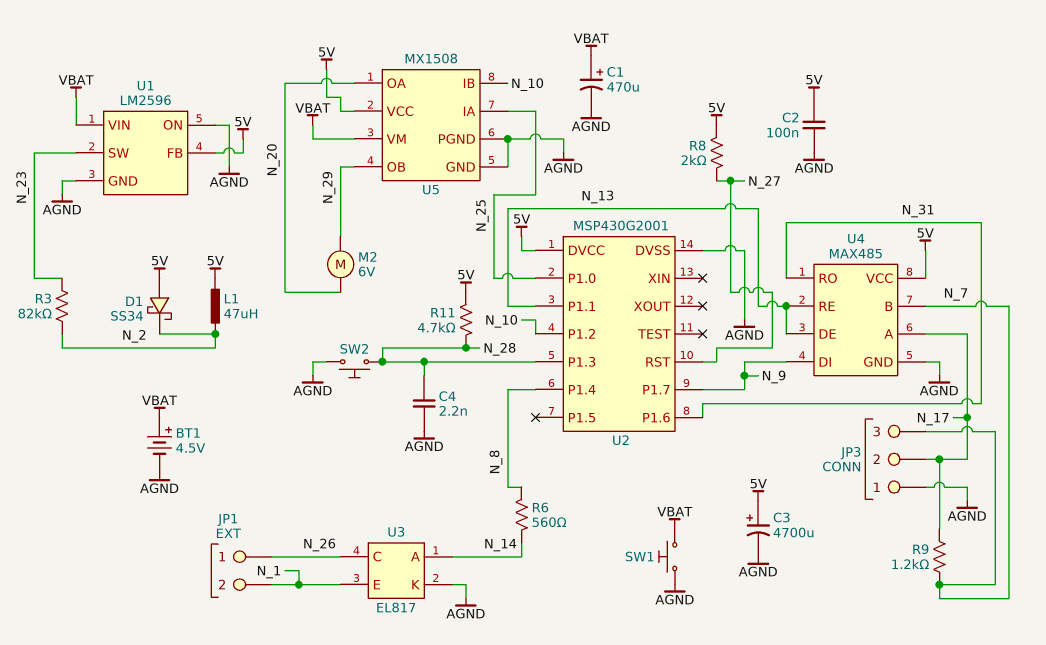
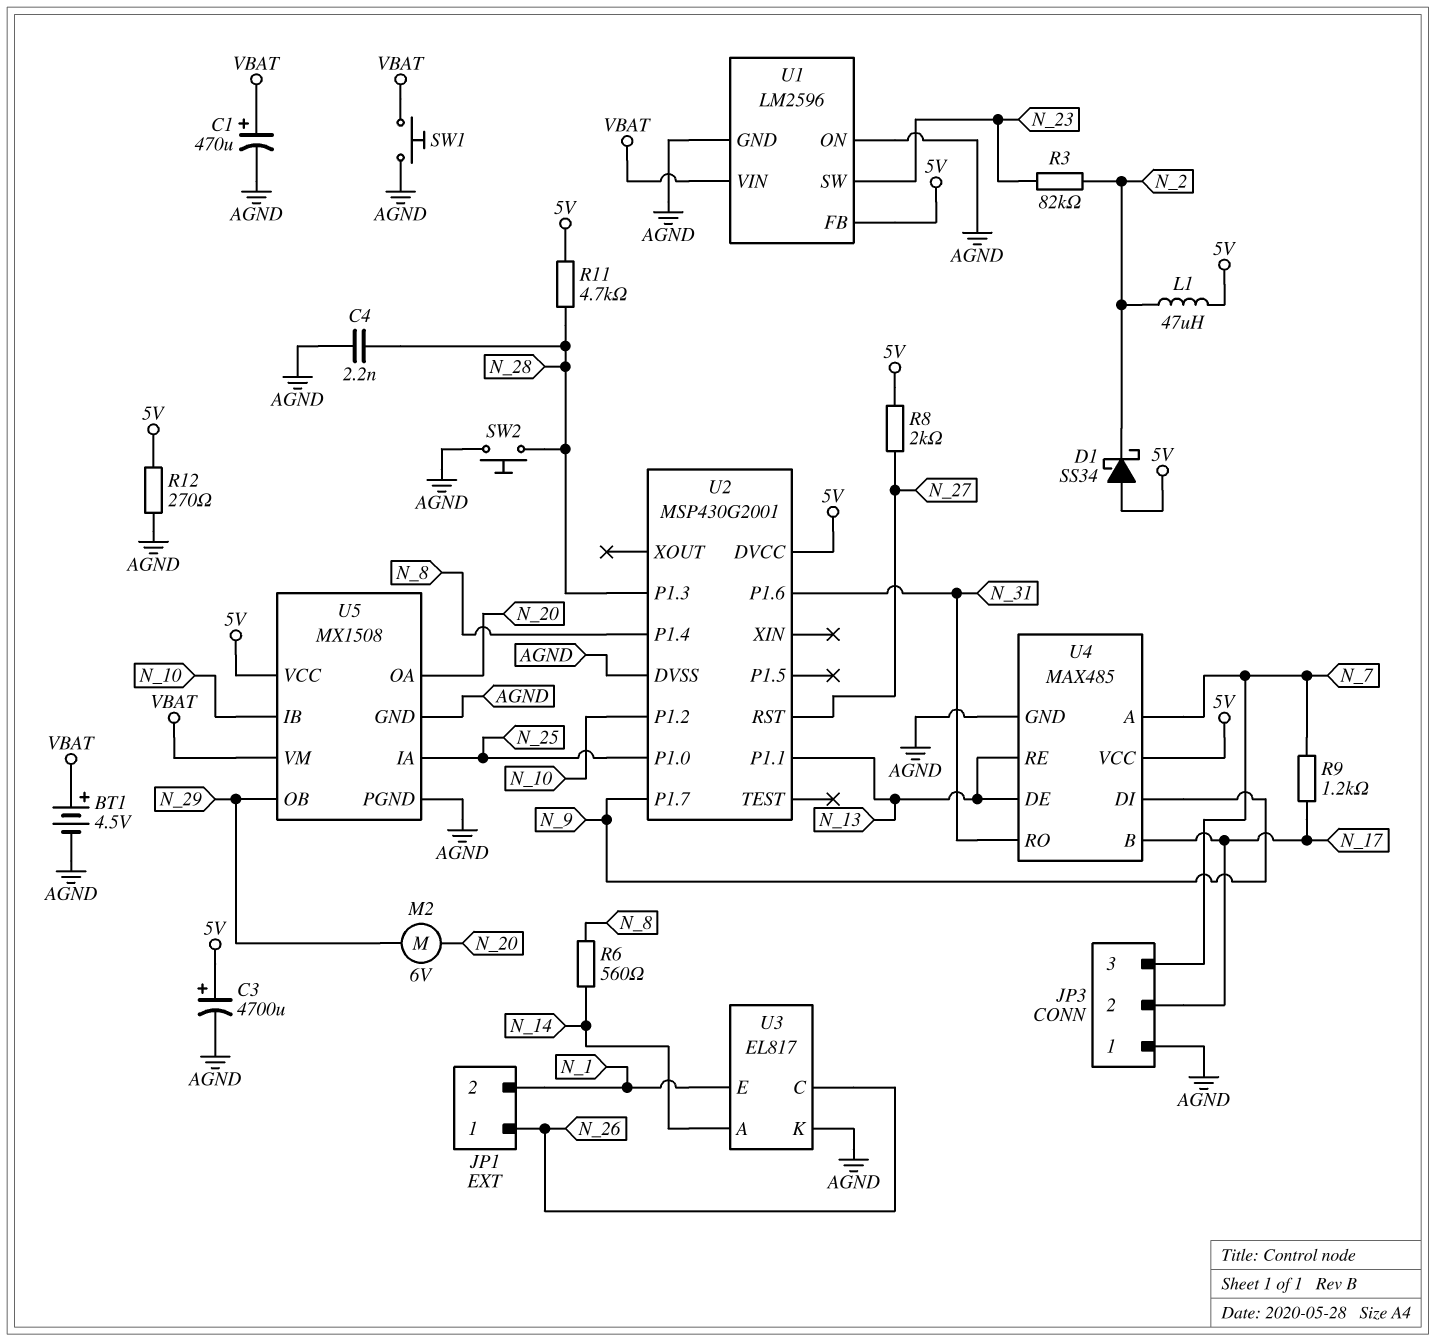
C2: 100nF (5V, AGND) -> none
R12: none -> 270 (5V, AGND)
U4 pin A: N_17 -> N_7
U4 pin B: N_7 -> N_17

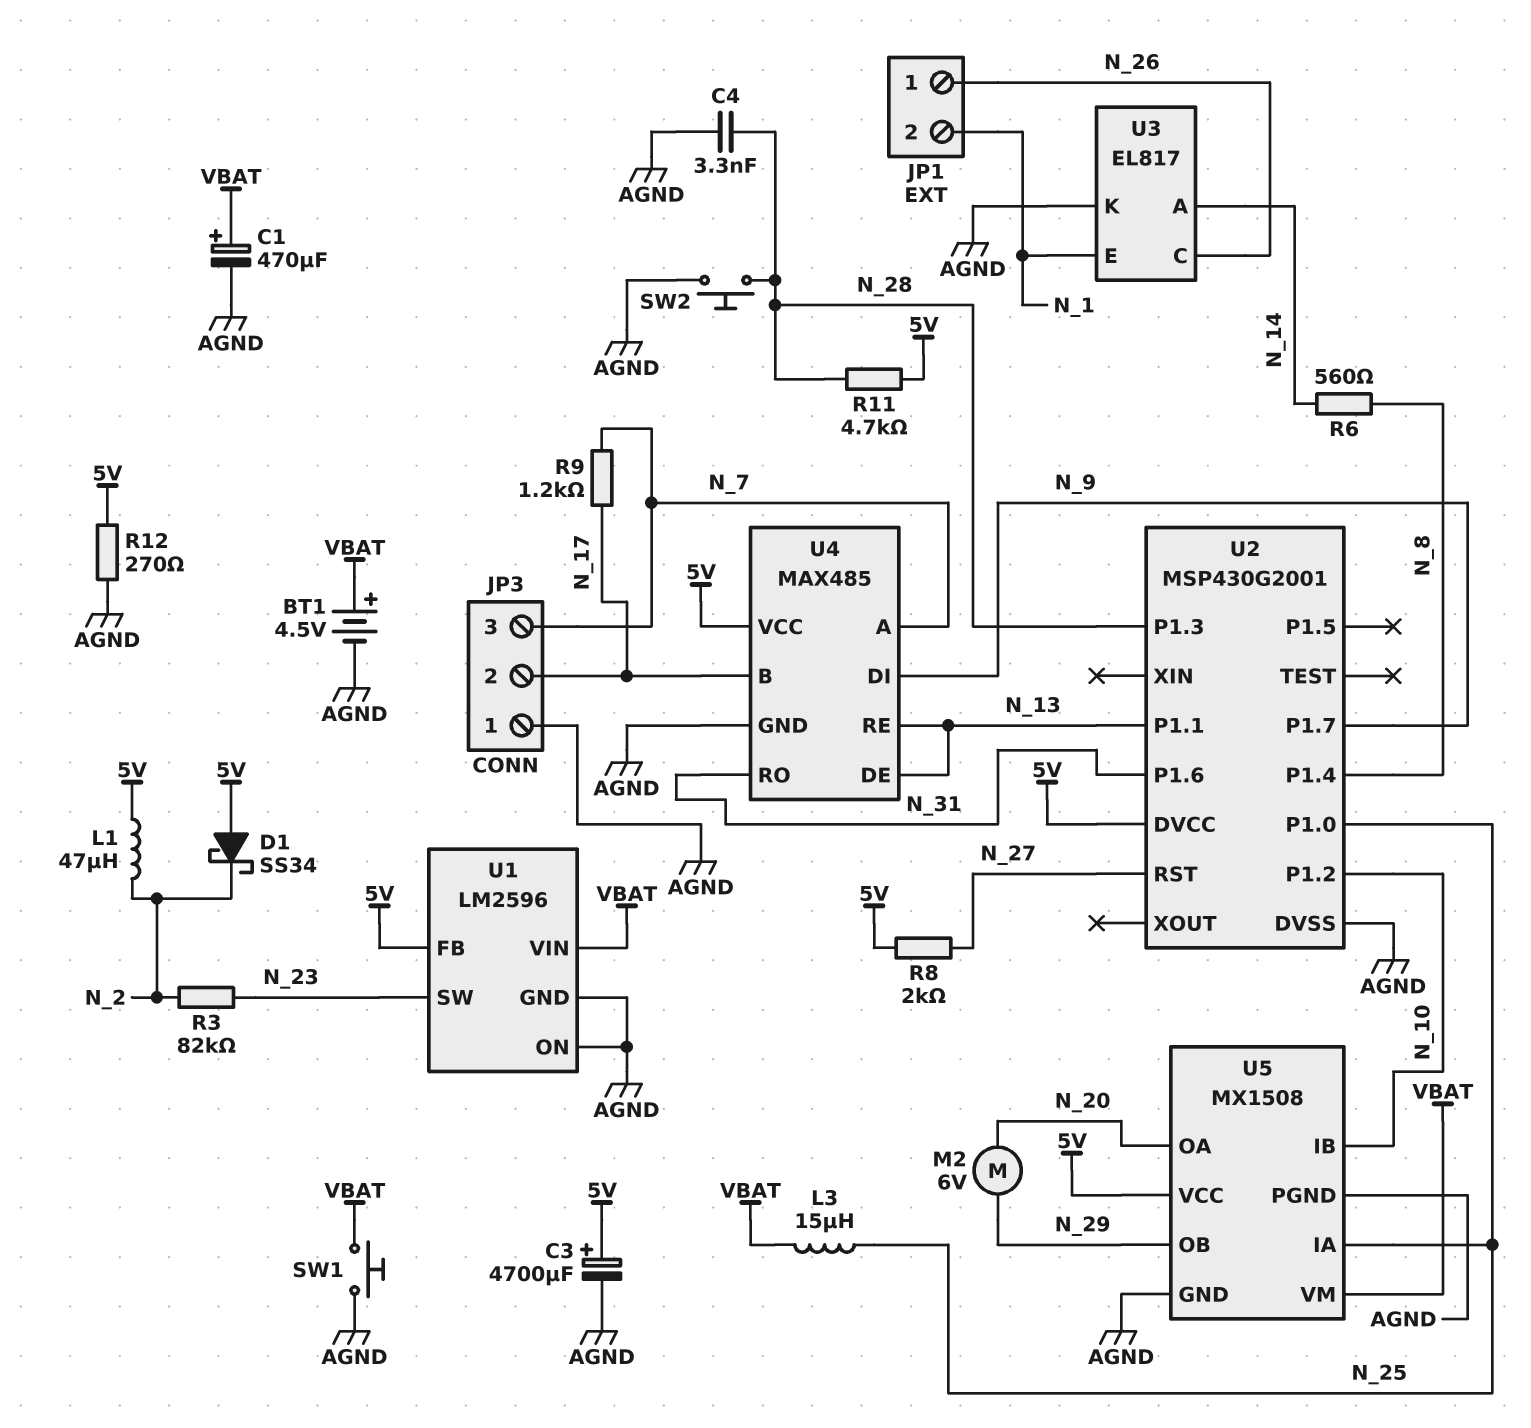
C4: 2.2nF (AGND, N_28) -> 3.3nF (AGND, N_28)
L3: none -> 15uH (N_25, VBAT)

